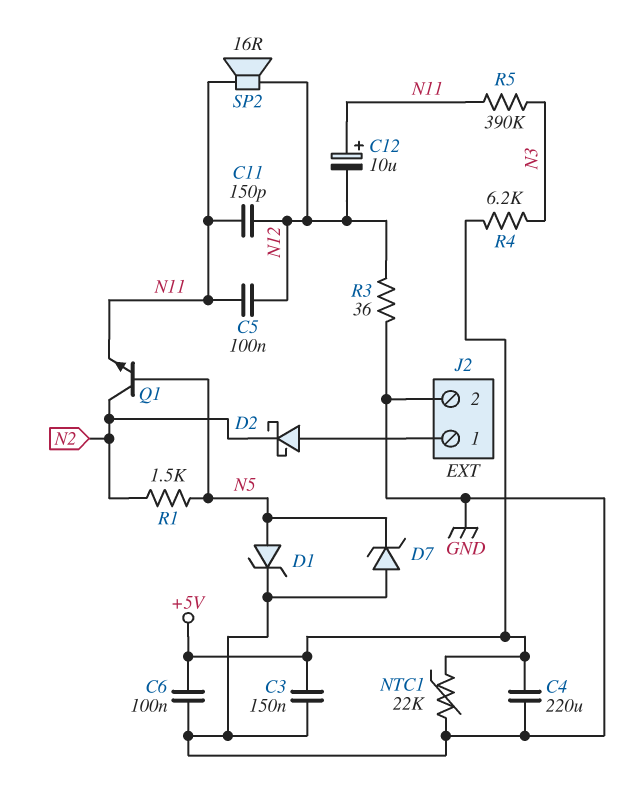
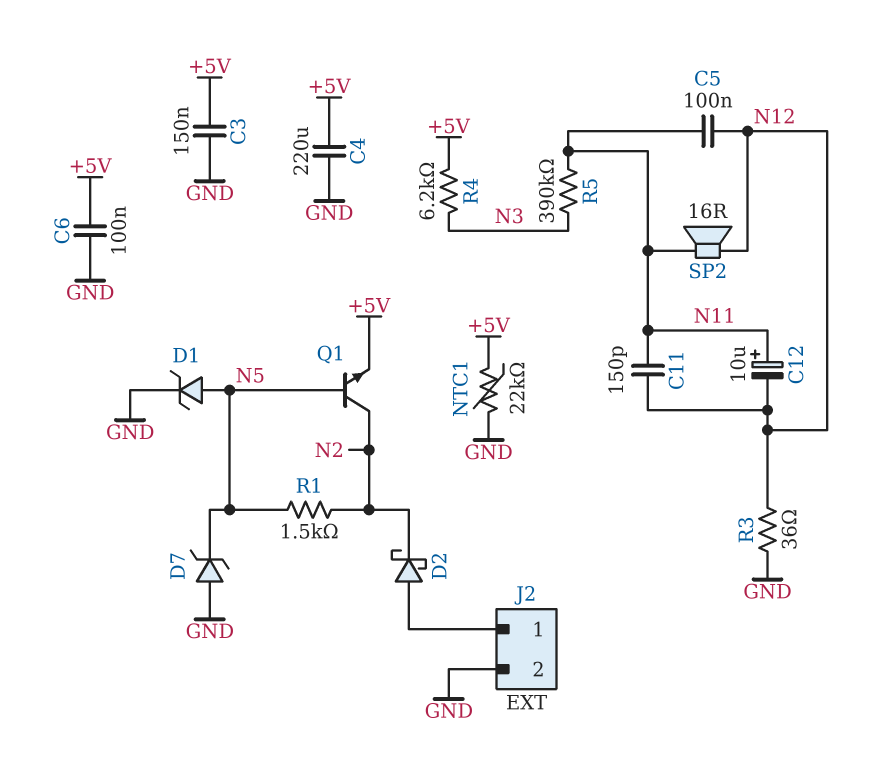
Q1: NPN (B N5, C N2, E N11) -> NPN (B N5, C N2, E +5V)

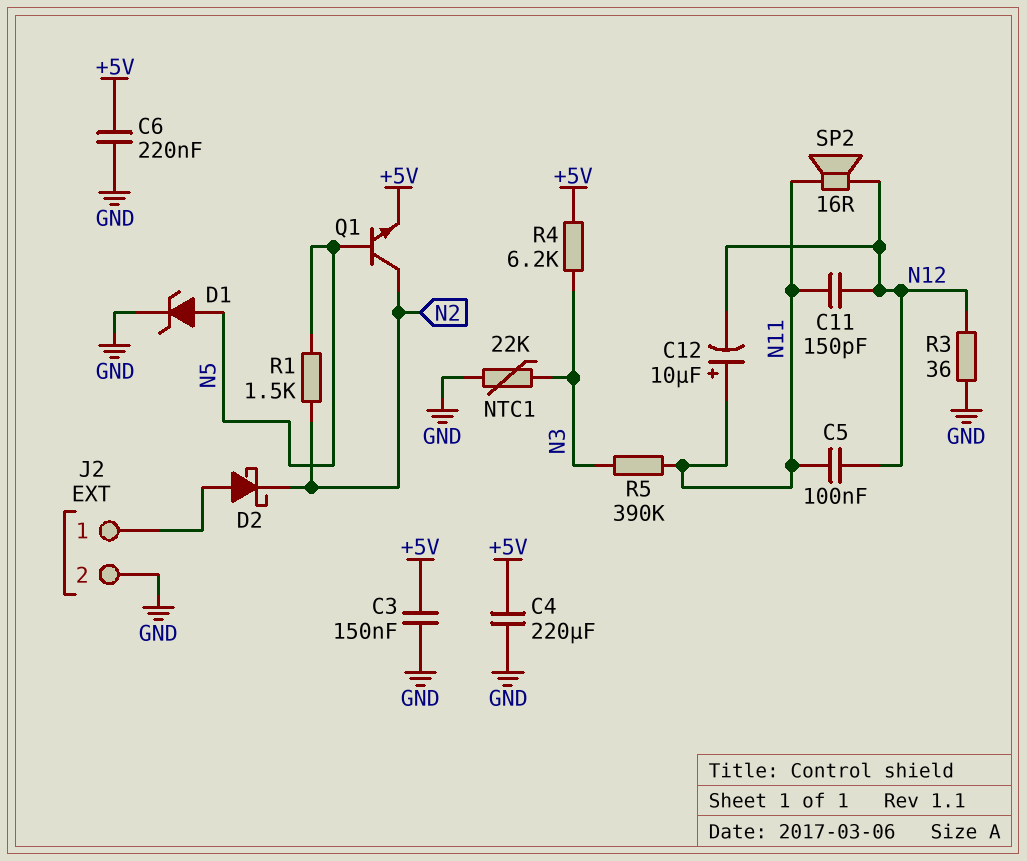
C6: 100nF (+5V, GND) -> 220nF (+5V, GND)
D7: zener (A GND, K N5) -> none
NTC1: 22k (+5V, GND) -> 22k (GND, N3)

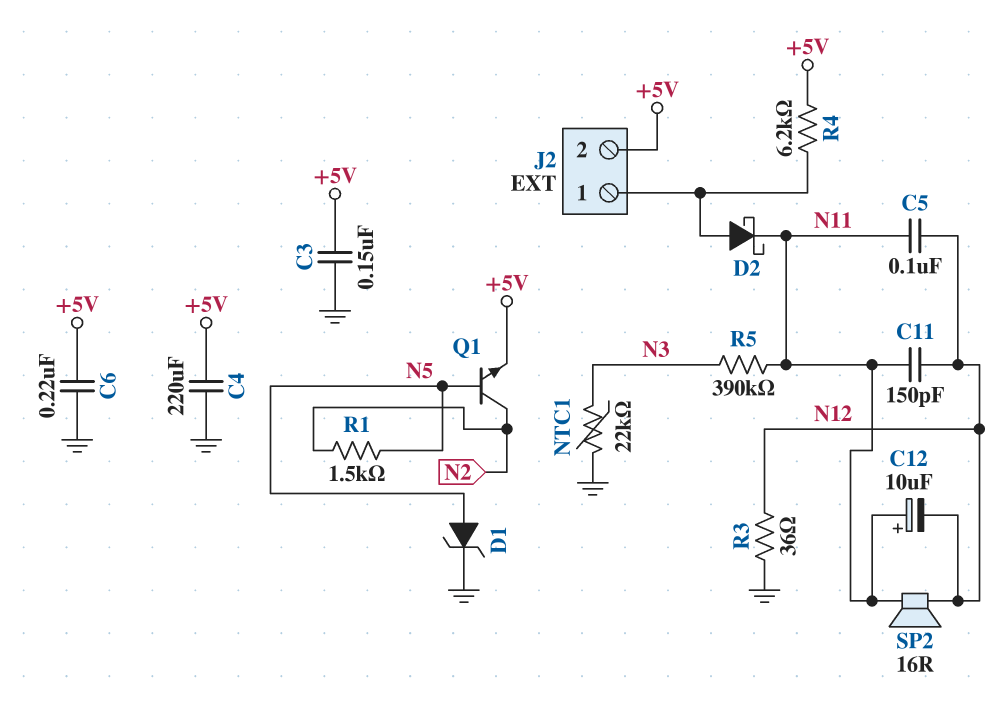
D2: schottky (A J2/1, K N2) -> schottky (A J2/1, K N11)
J2 pin 2: GND -> +5V
R4: 6.2k (+5V, N3) -> 6.2k (+5V, J2/1)

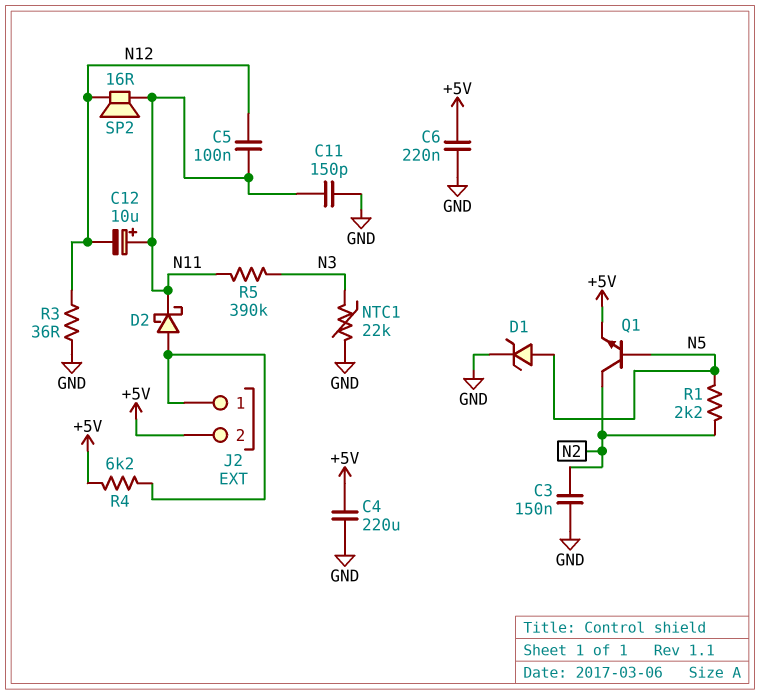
C3: 150nF (+5V, GND) -> 150nF (GND, N2)
C11: 150pF (N11, N12) -> 150pF (GND, N11)
R1: 1.5k (N2, N5) -> 2.2k (N2, N5)

